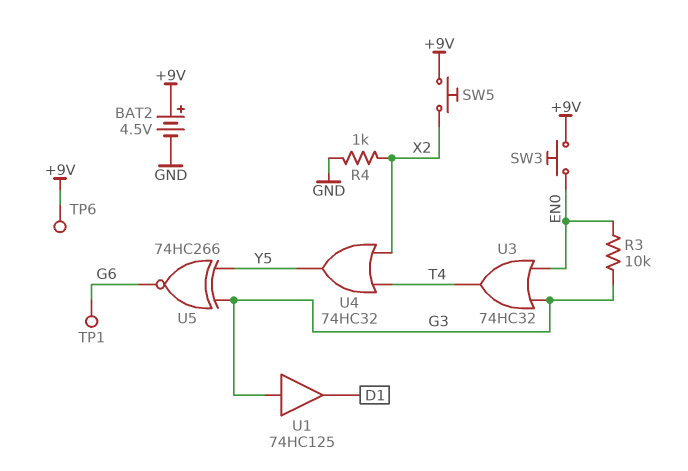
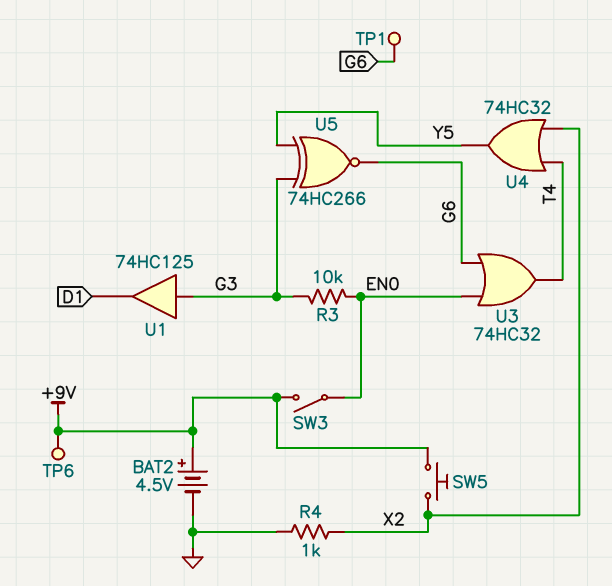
SW3: button (+9V, EN0) -> switch (+9V, EN0)
U3: OR 74HC32 (in EN0, in G3, out T4) -> OR 74HC32 (in EN0, in G6, out T4)

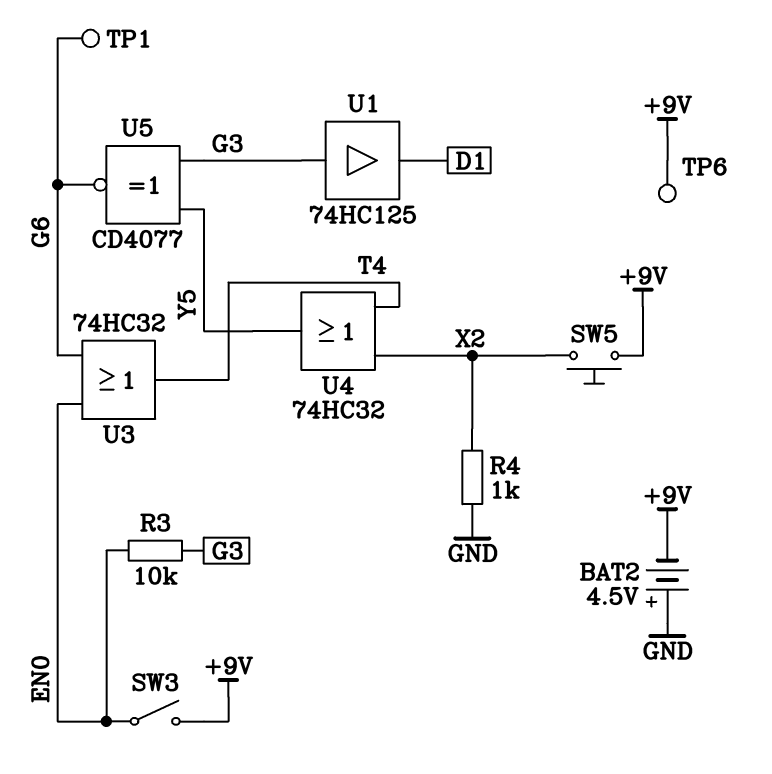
BAT2: 4.5V (plus +9V, minus GND) -> 4.5V (plus GND, minus +9V)
U5: XNOR 74HC266 (in G3, in Y5, out G6) -> XNOR CD4077 (in G3, in Y5, out G6)

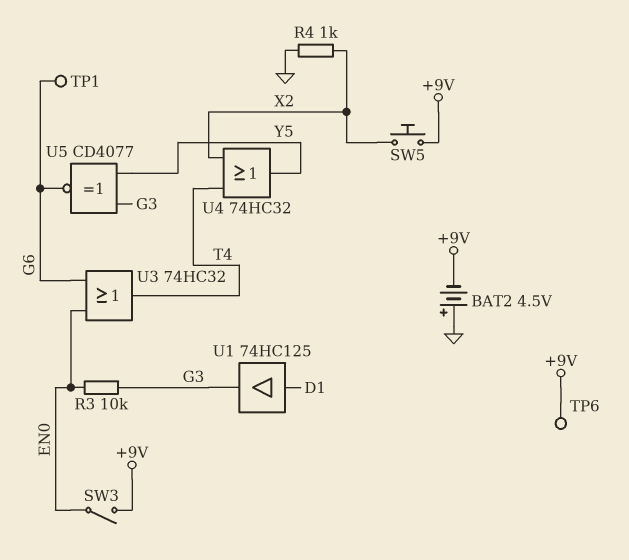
U1: buffer 74HC125 (in G3, out D1) -> buffer 74HC125 (in D1, out G3)

